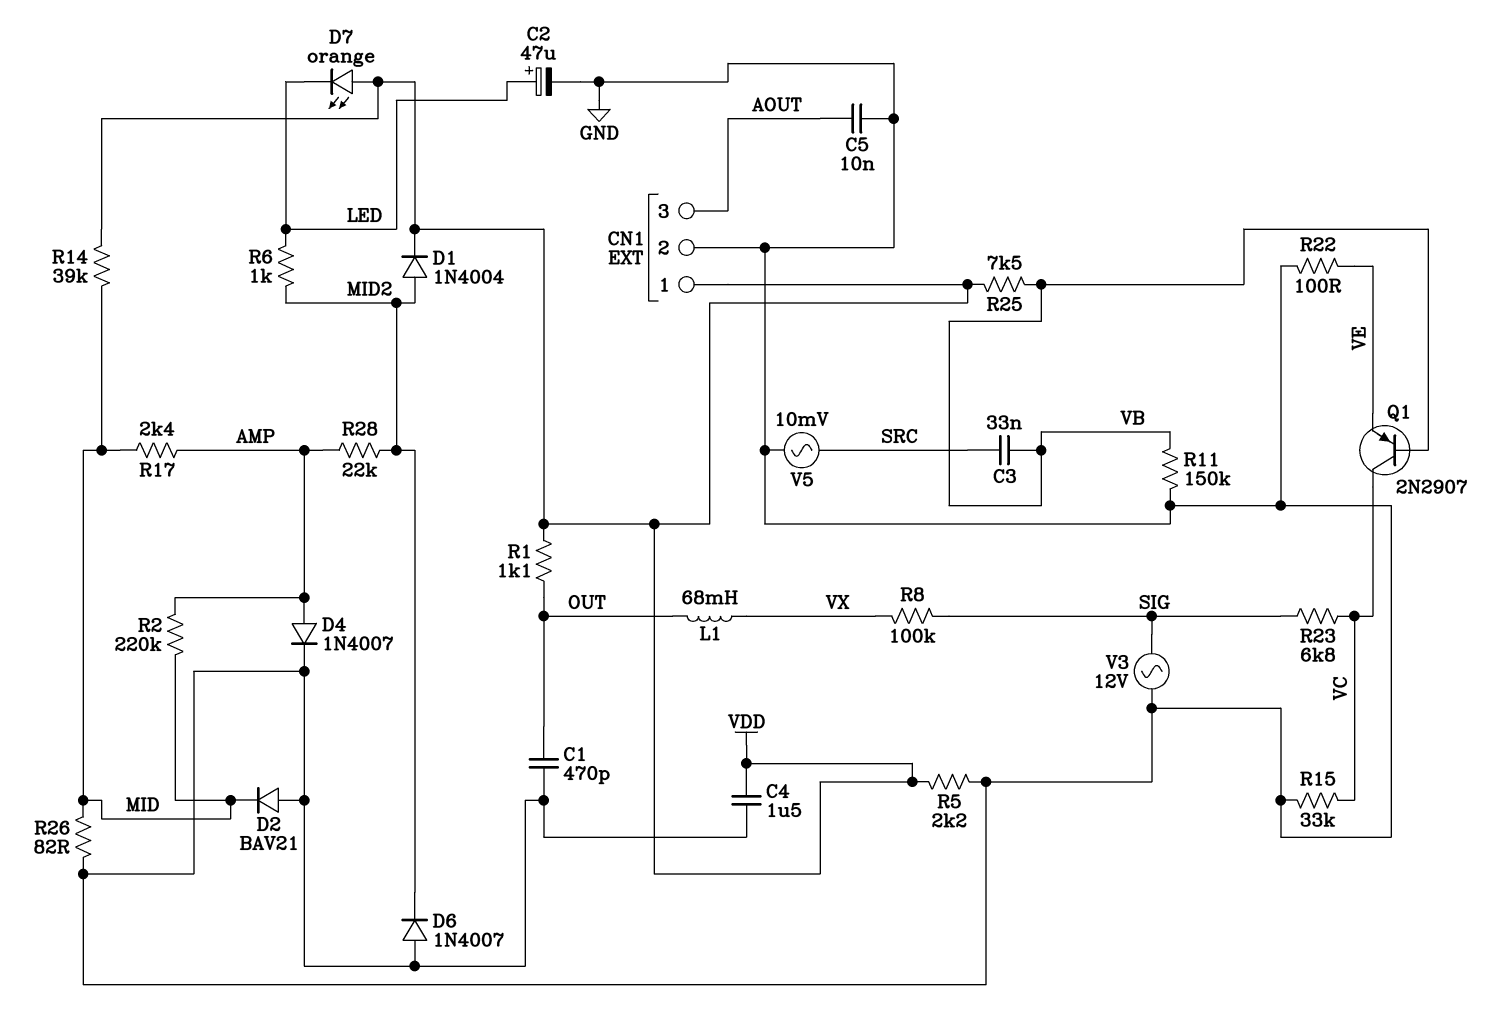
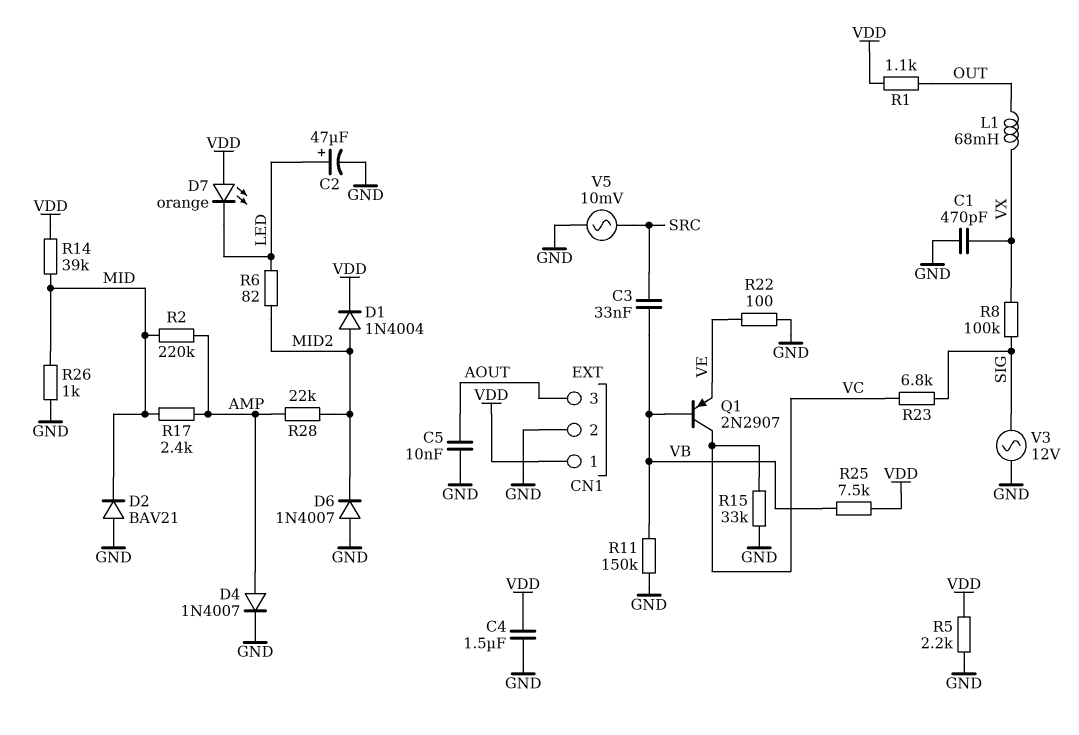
C1: 470pF (GND, OUT) -> 470pF (GND, VX)
R6: 1k (LED, MID2) -> 82 (LED, MID2)
R26: 82 (GND, MID) -> 1k (GND, MID)

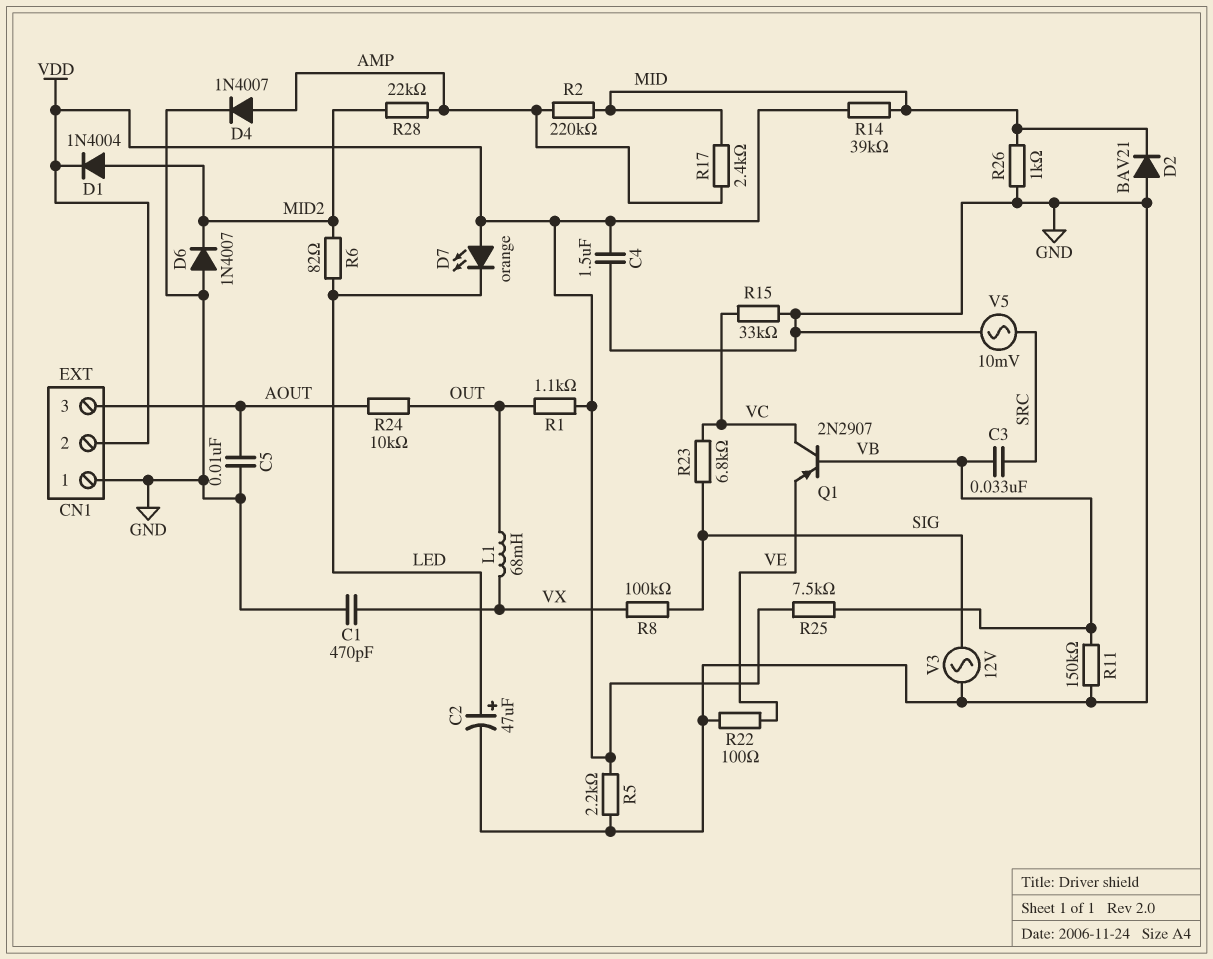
CN1 pin 1: VDD -> GND
CN1 pin 2: GND -> VDD
R24: none -> 10k (AOUT, OUT)

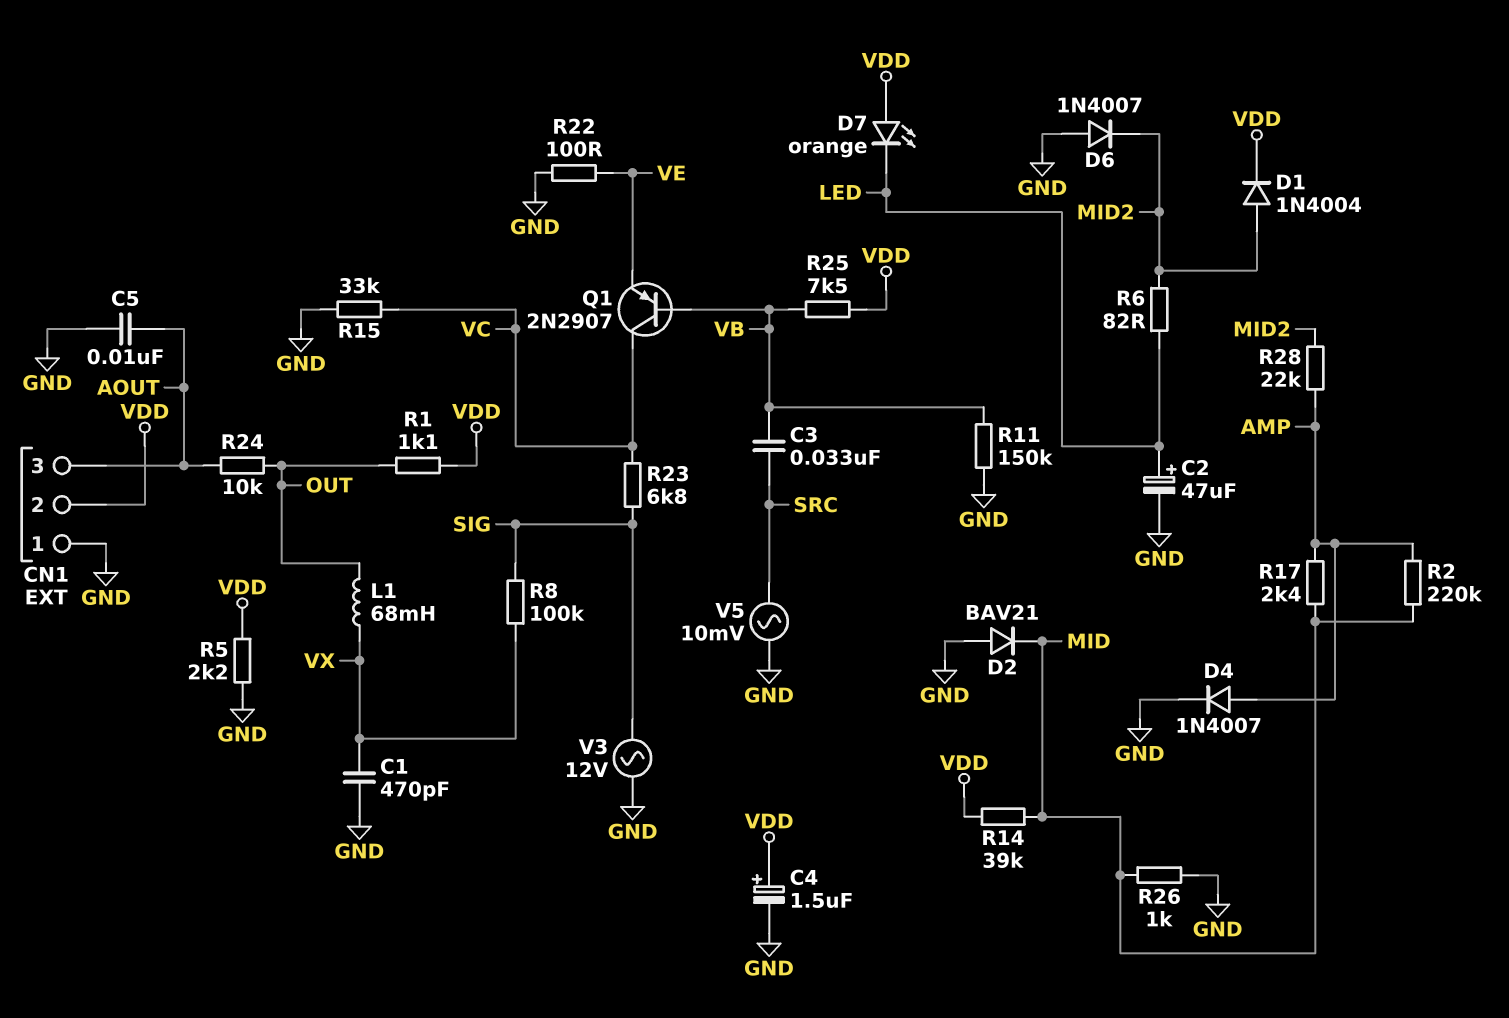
C4: 1.5uF (GND, VDD) -> 1.5uF (plus VDD, minus GND)

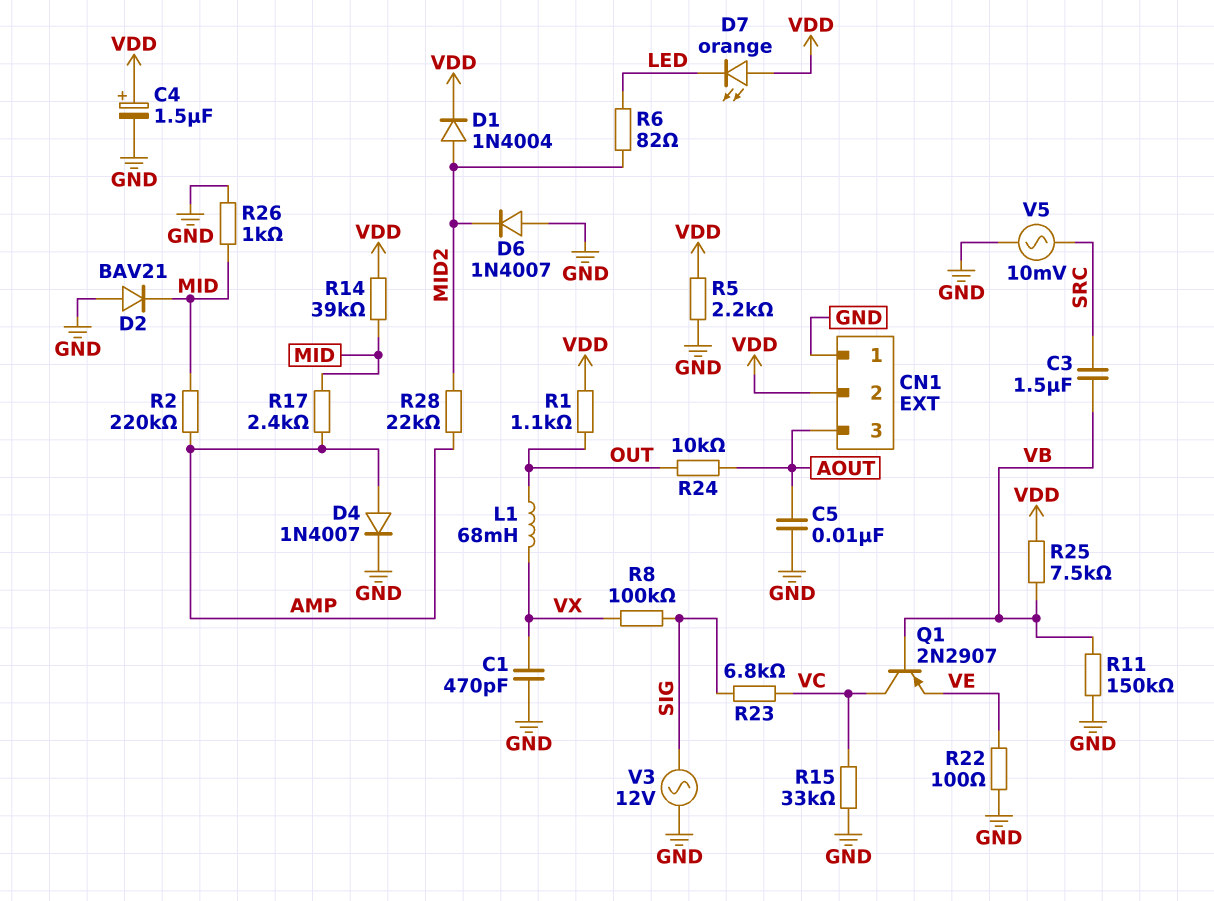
C2: 47uF (plus LED, minus GND) -> none
C3: 33nF (SRC, VB) -> 1.5uF (SRC, VB)

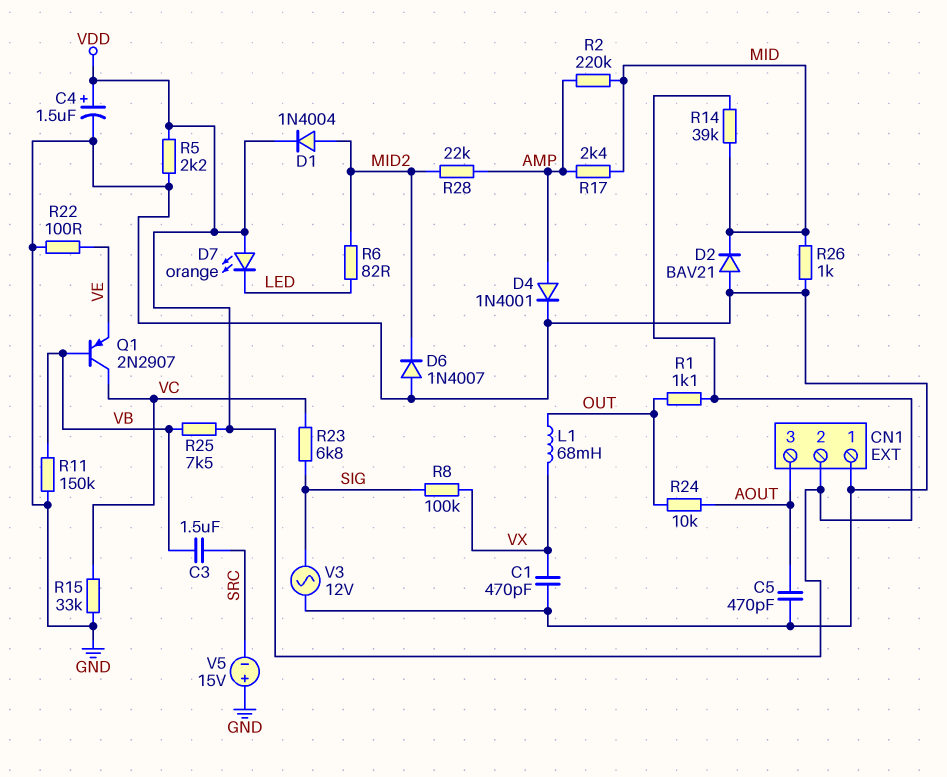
C5: 10nF (AOUT, GND) -> 470pF (AOUT, GND)
D4: diode 1N4007 (A AMP, K GND) -> diode 1N4001 (A AMP, K GND)
V5: AC 10mV (GND, SRC) -> 15V (plus GND, minus SRC)

